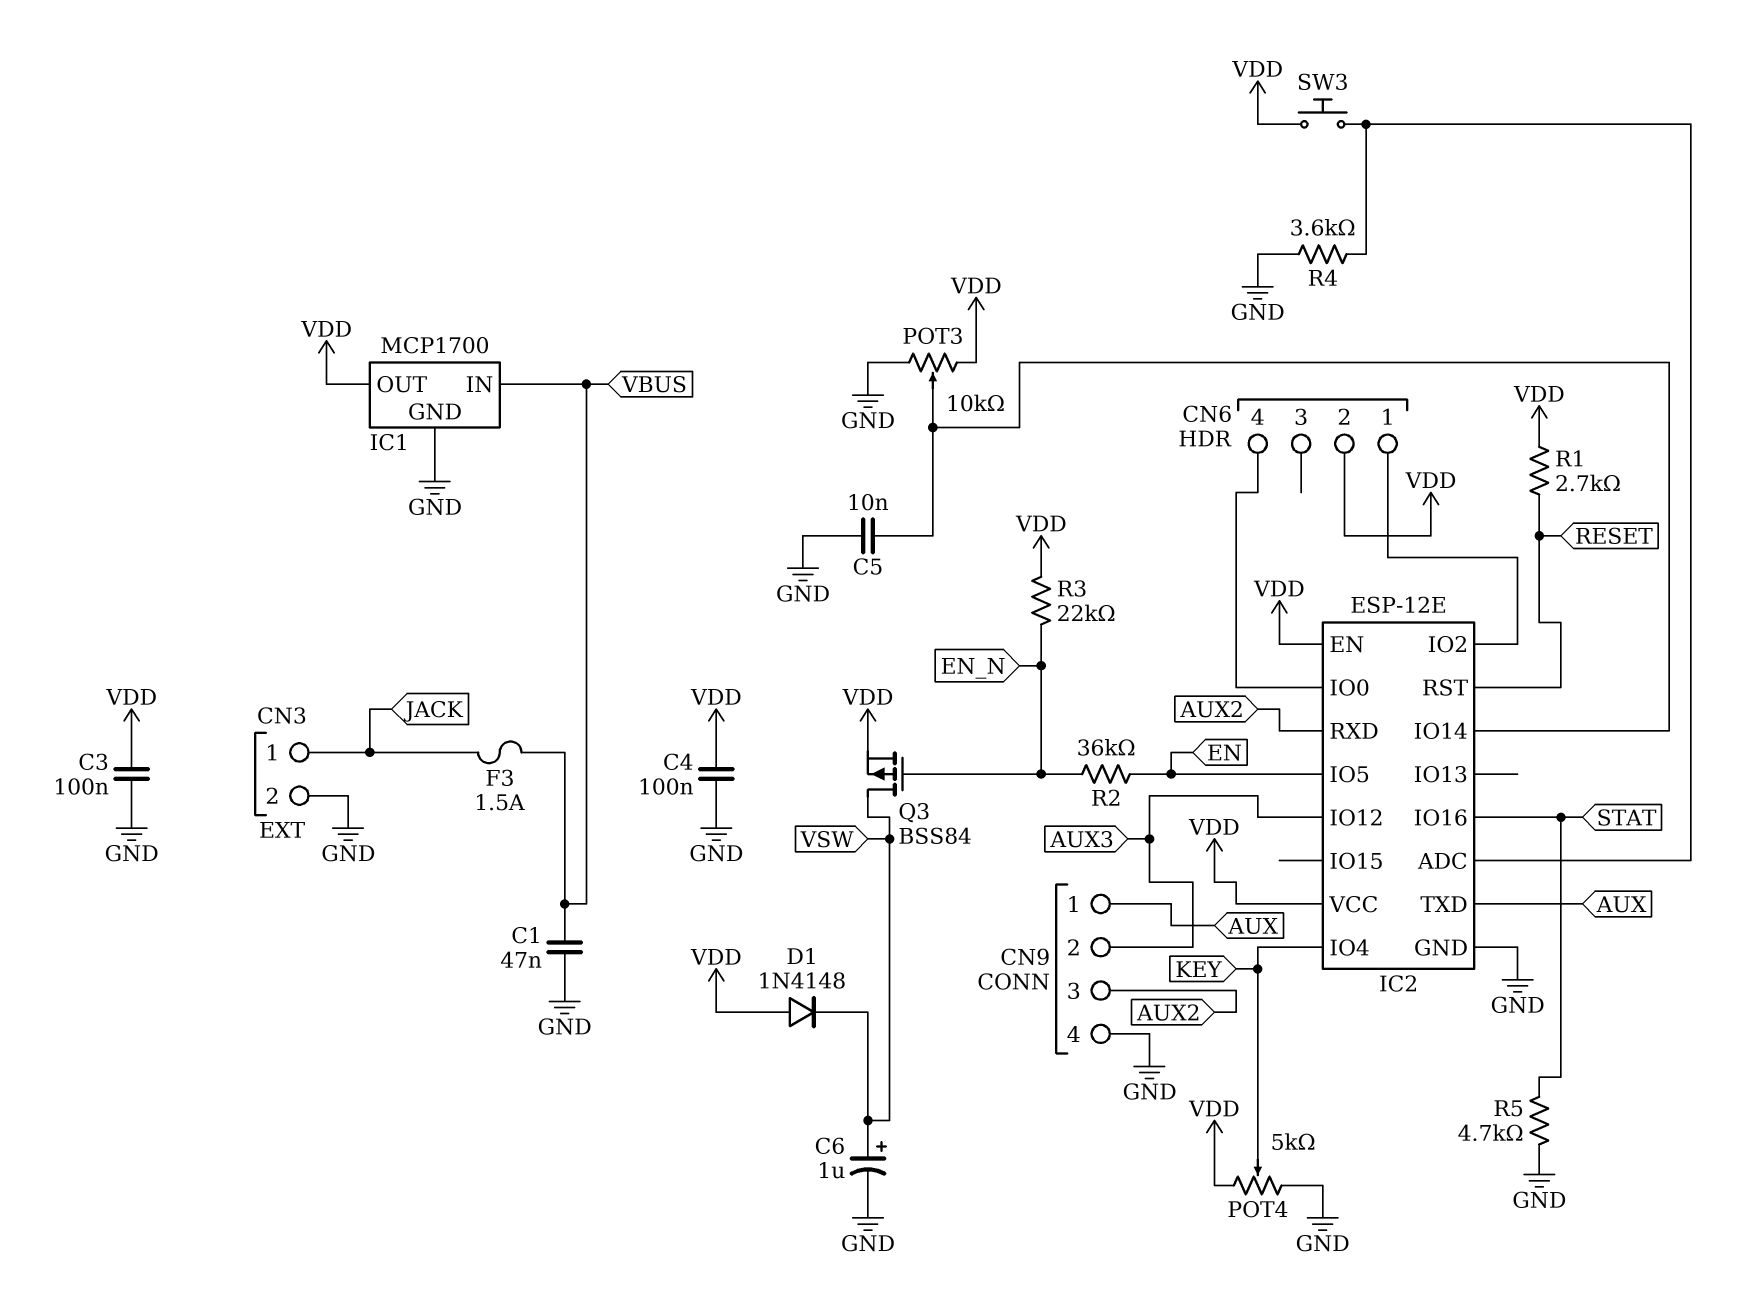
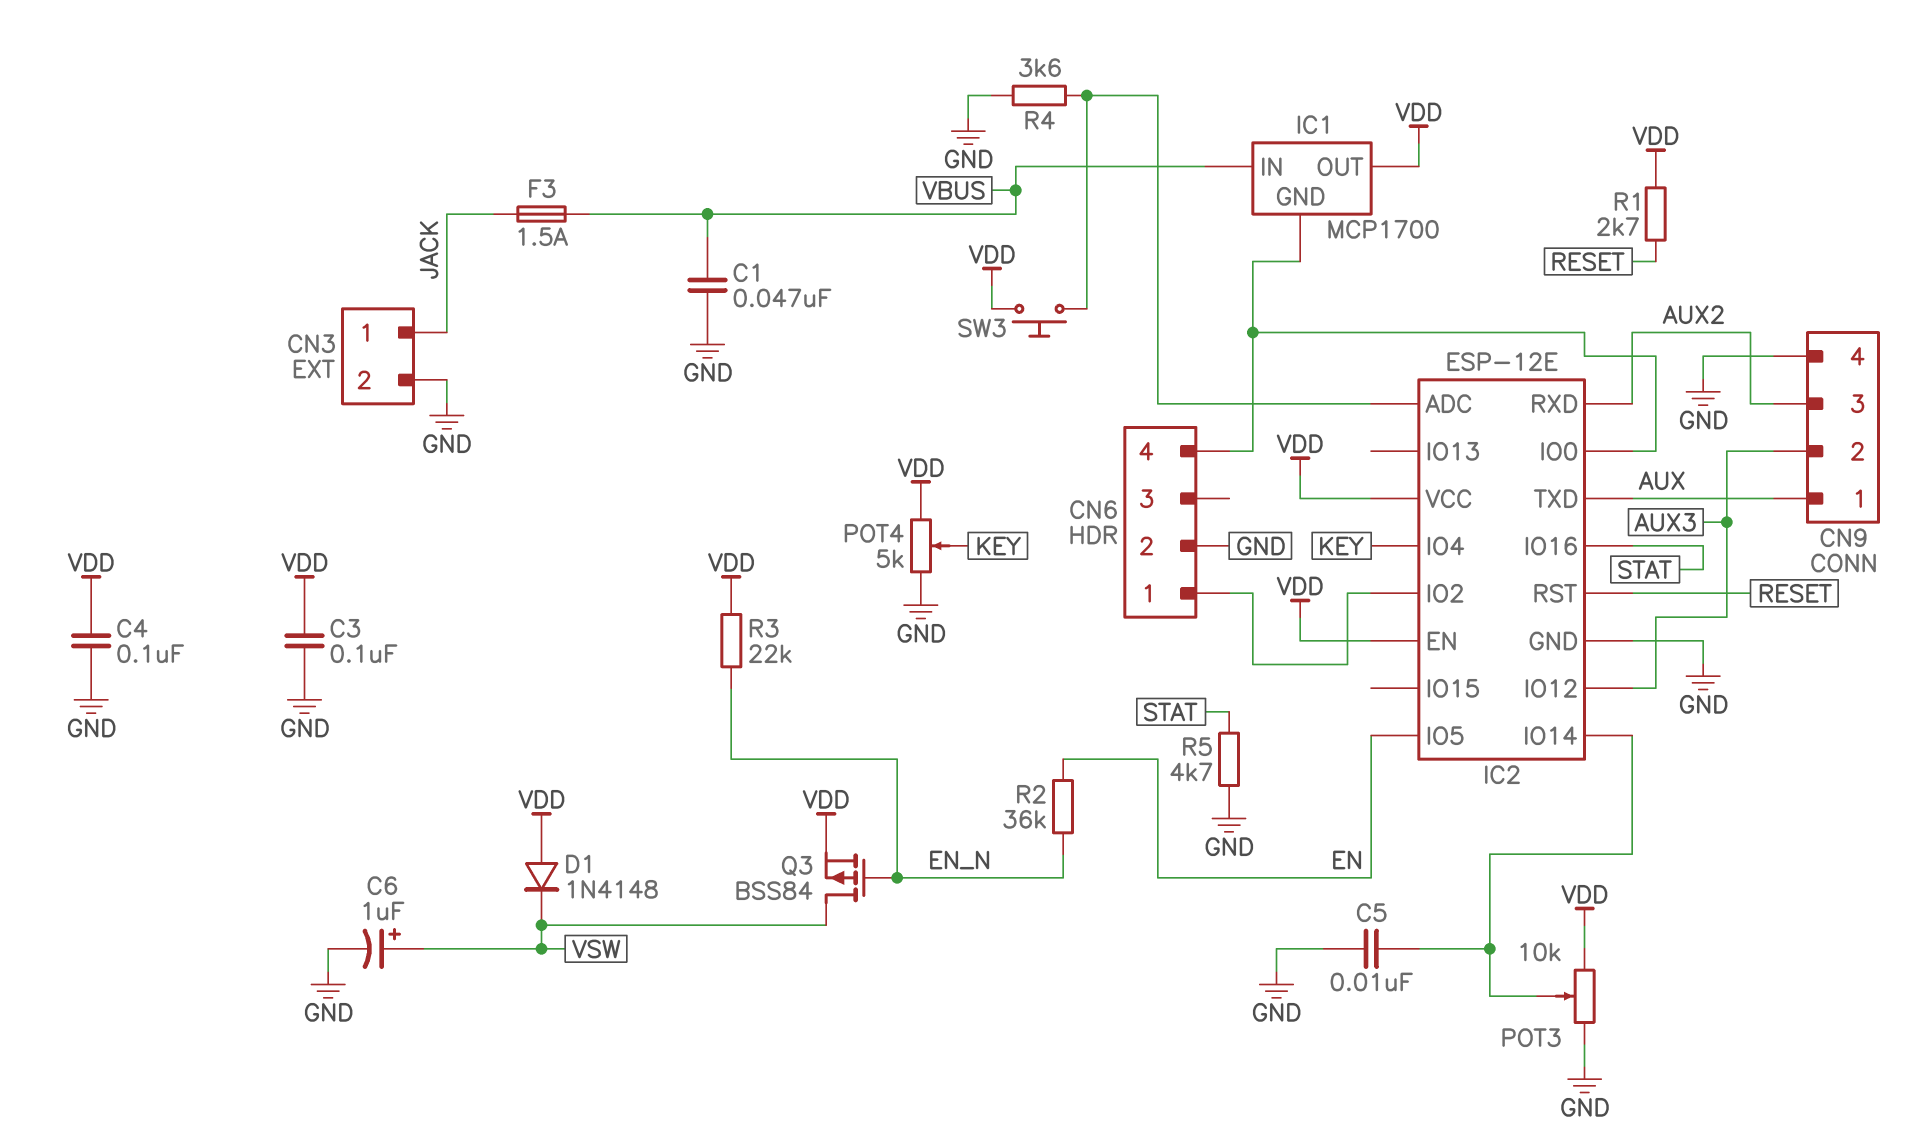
CN6 pin 2: VDD -> GND
IC1 pin GND: GND -> CN6/4

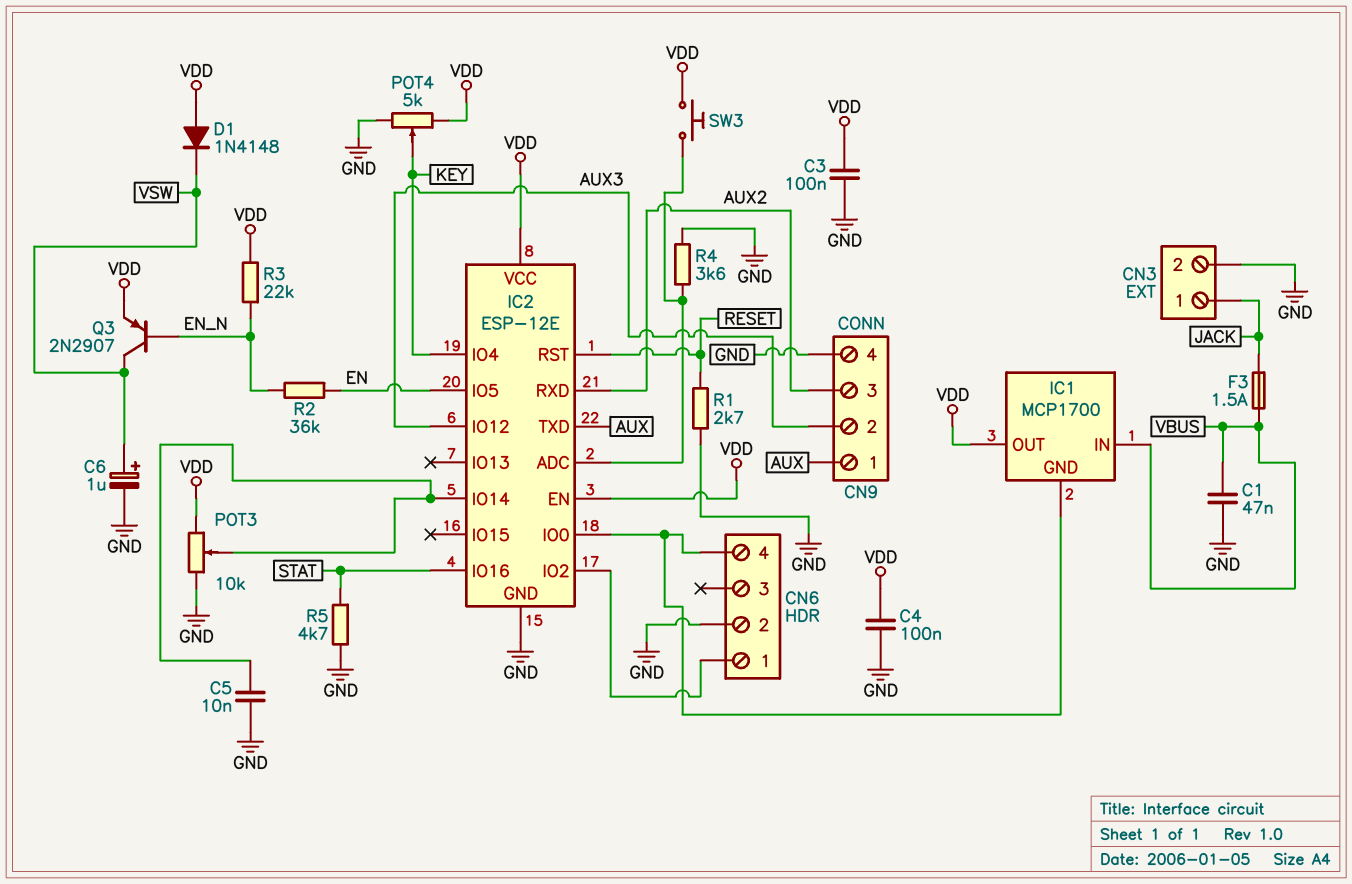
Q3: PMOS BSS84 (G EN_N, D VSW, S VDD) -> PNP 2N2907 (B EN_N, C VSW, E VDD)
R1: 2.7k (RESET, VDD) -> 2.7k (GND, RESET)

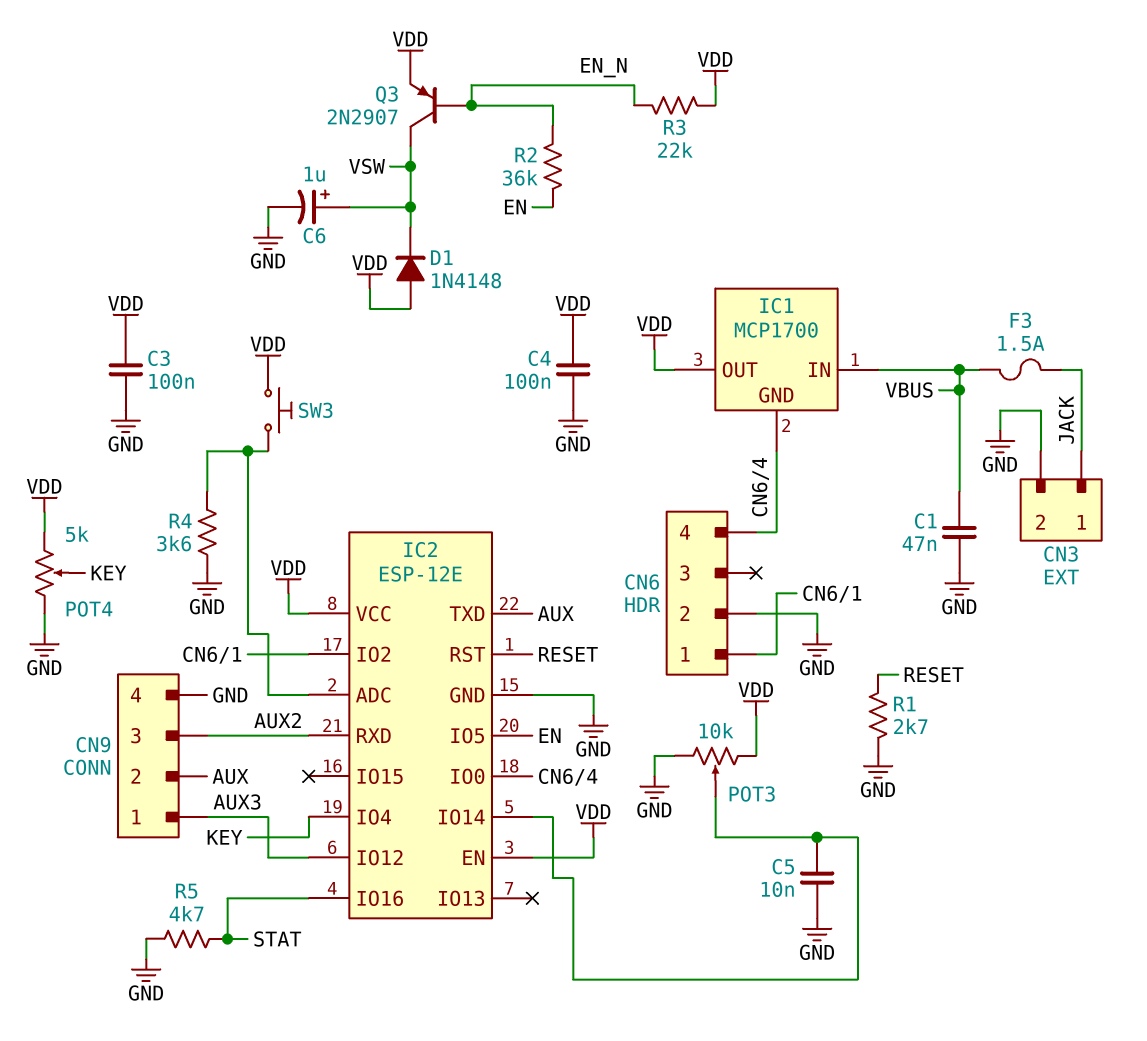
CN9 pin 1: AUX -> AUX3
CN9 pin 2: AUX3 -> AUX

